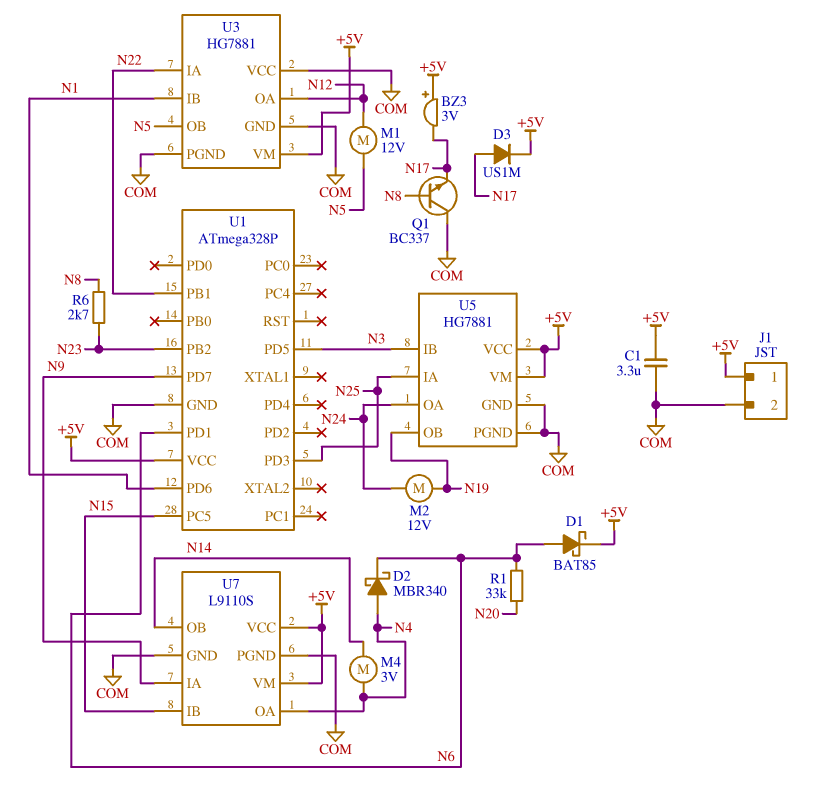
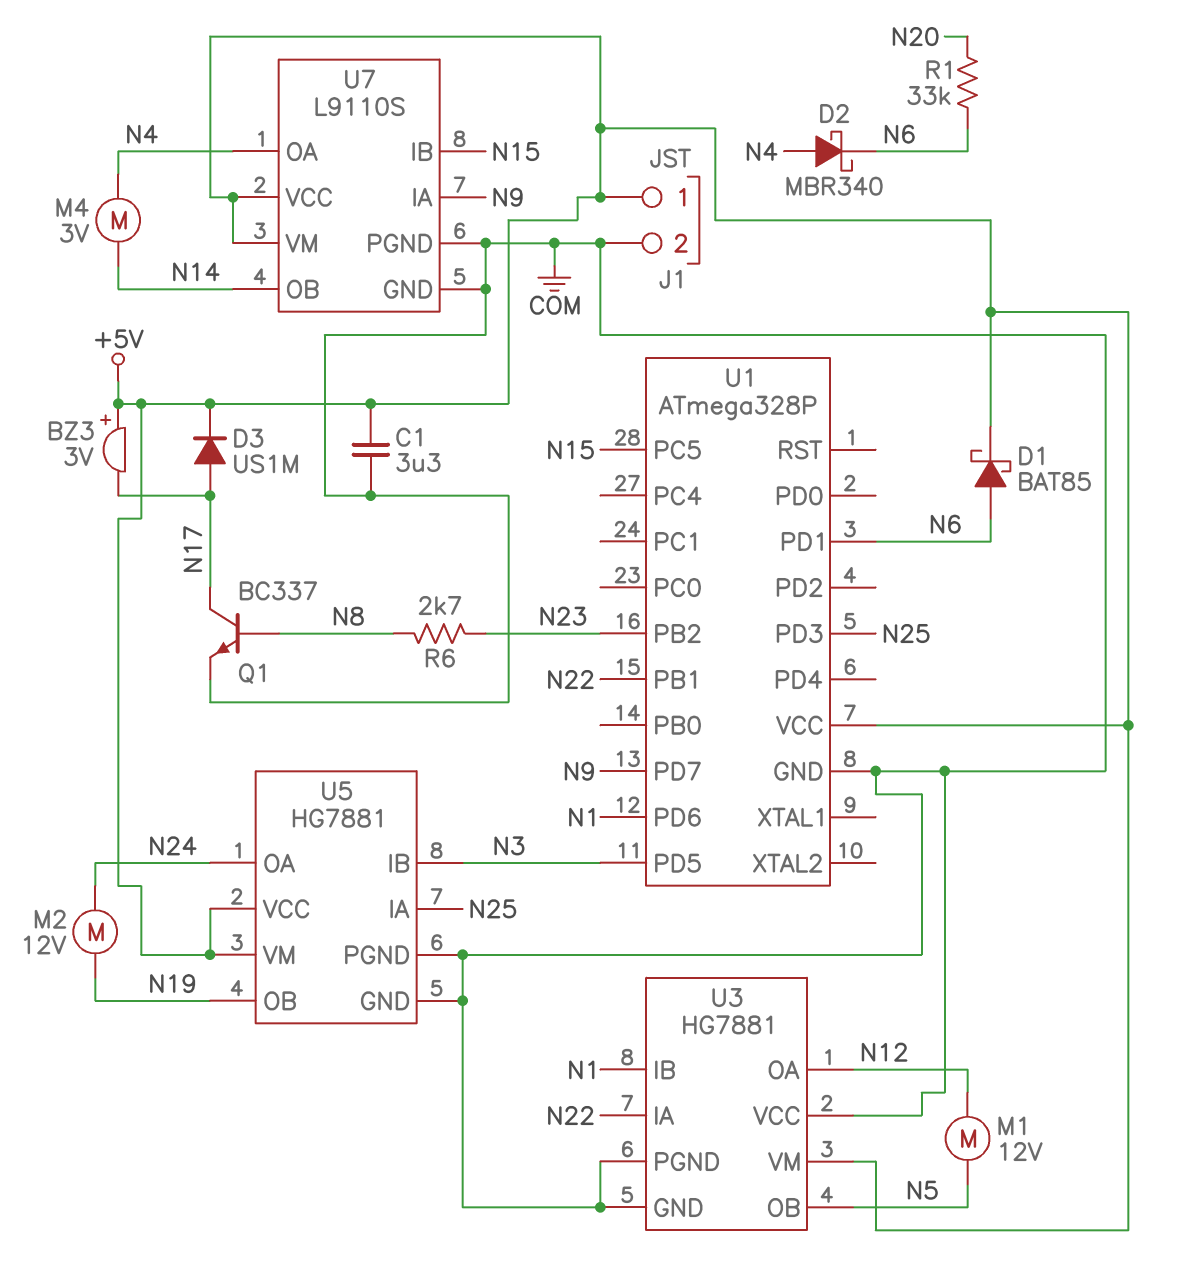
Q1: NPN BC337 (B N8, C COM, E N17) -> NPN BC337 (B N8, C N17, E COM)

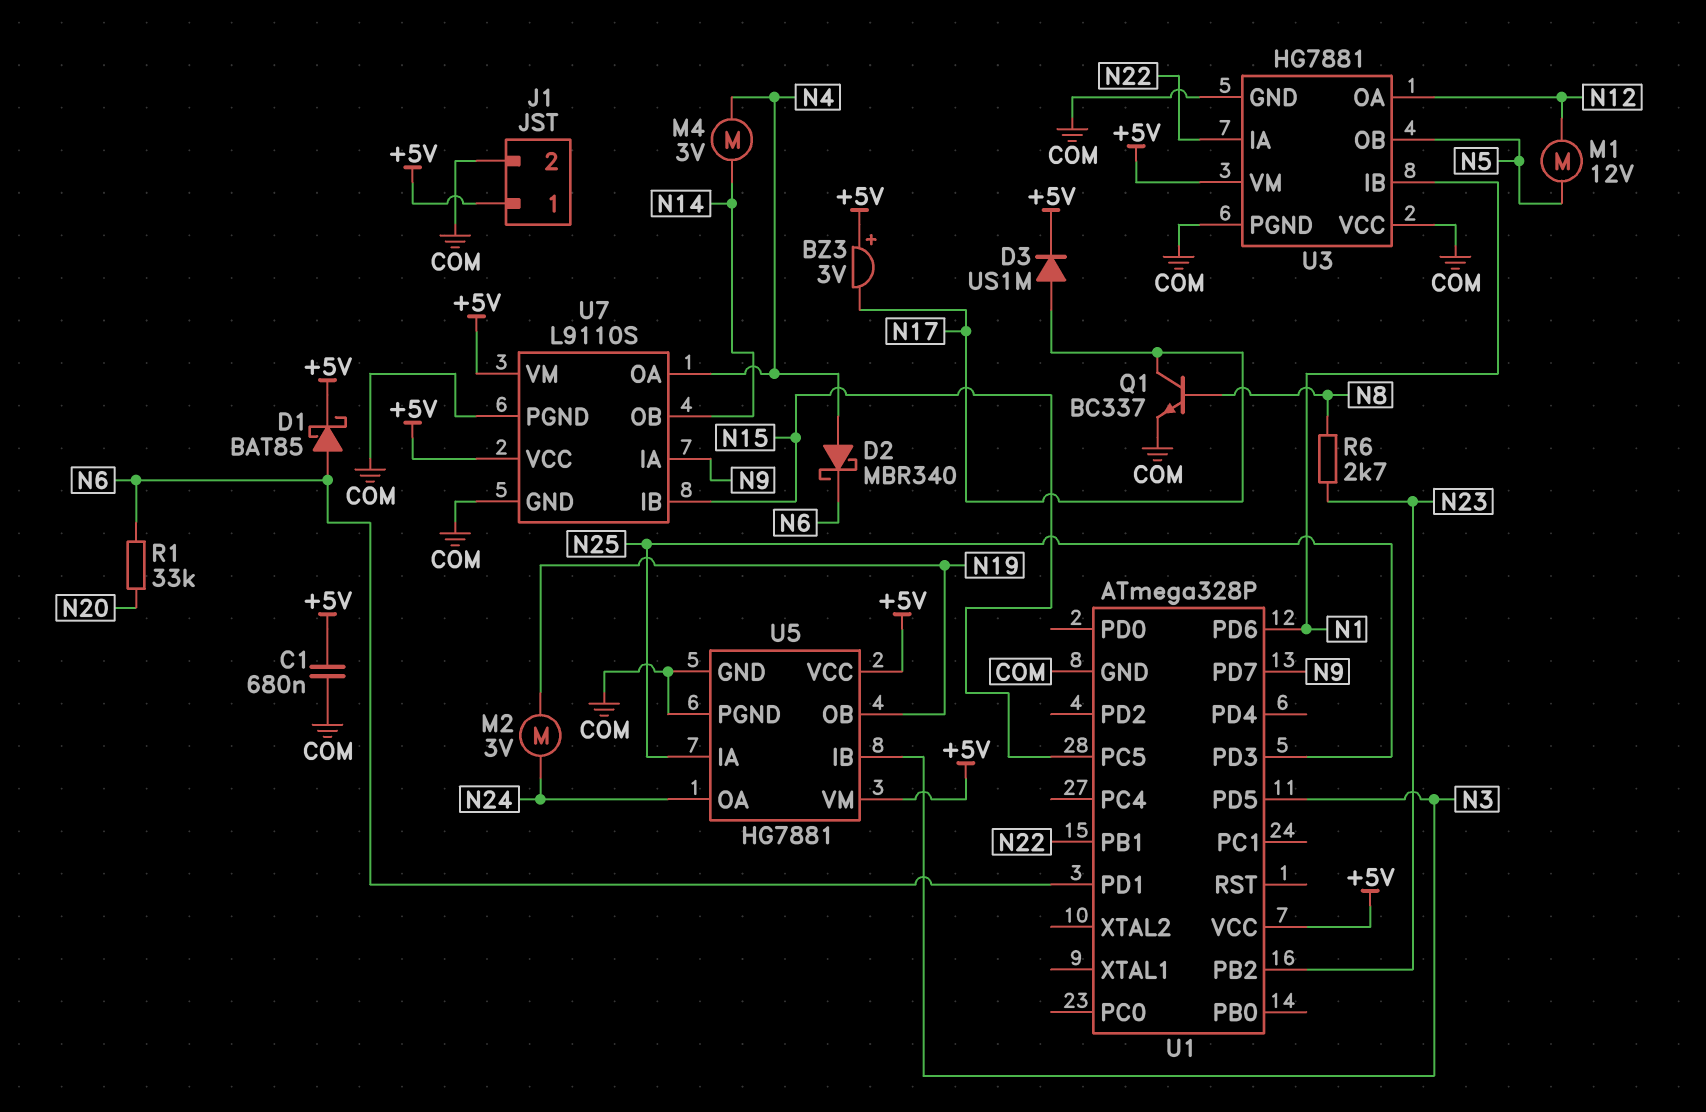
C1: 3.3uF (+5V, COM) -> 680nF (+5V, COM)
M2: motor 12V (N19, N24) -> motor 3V (N19, N24)

